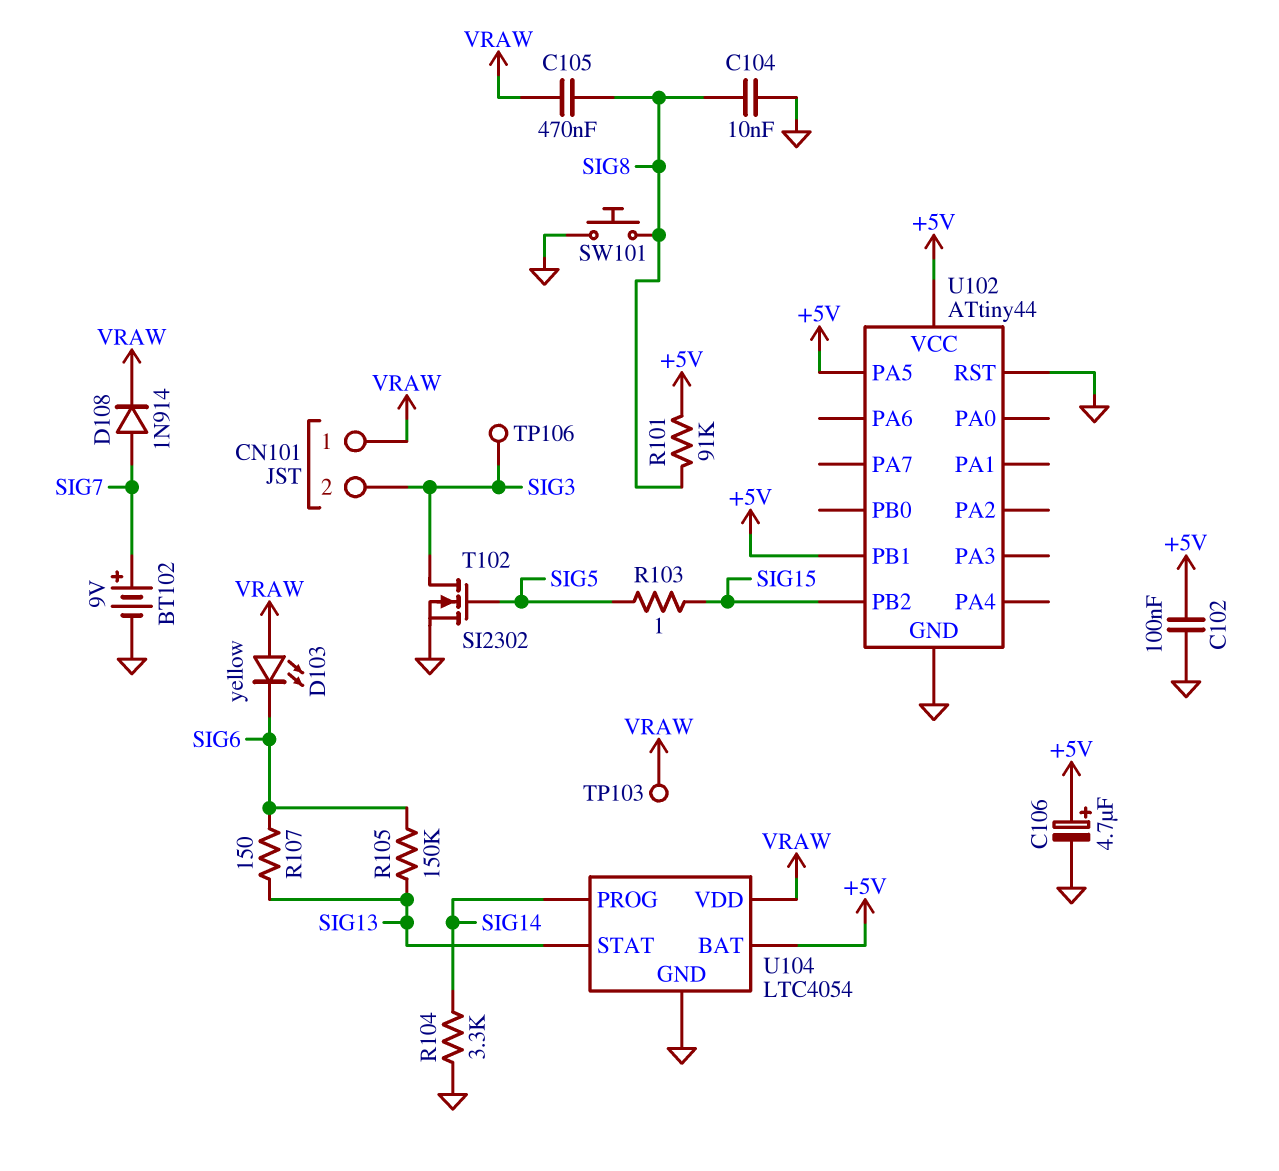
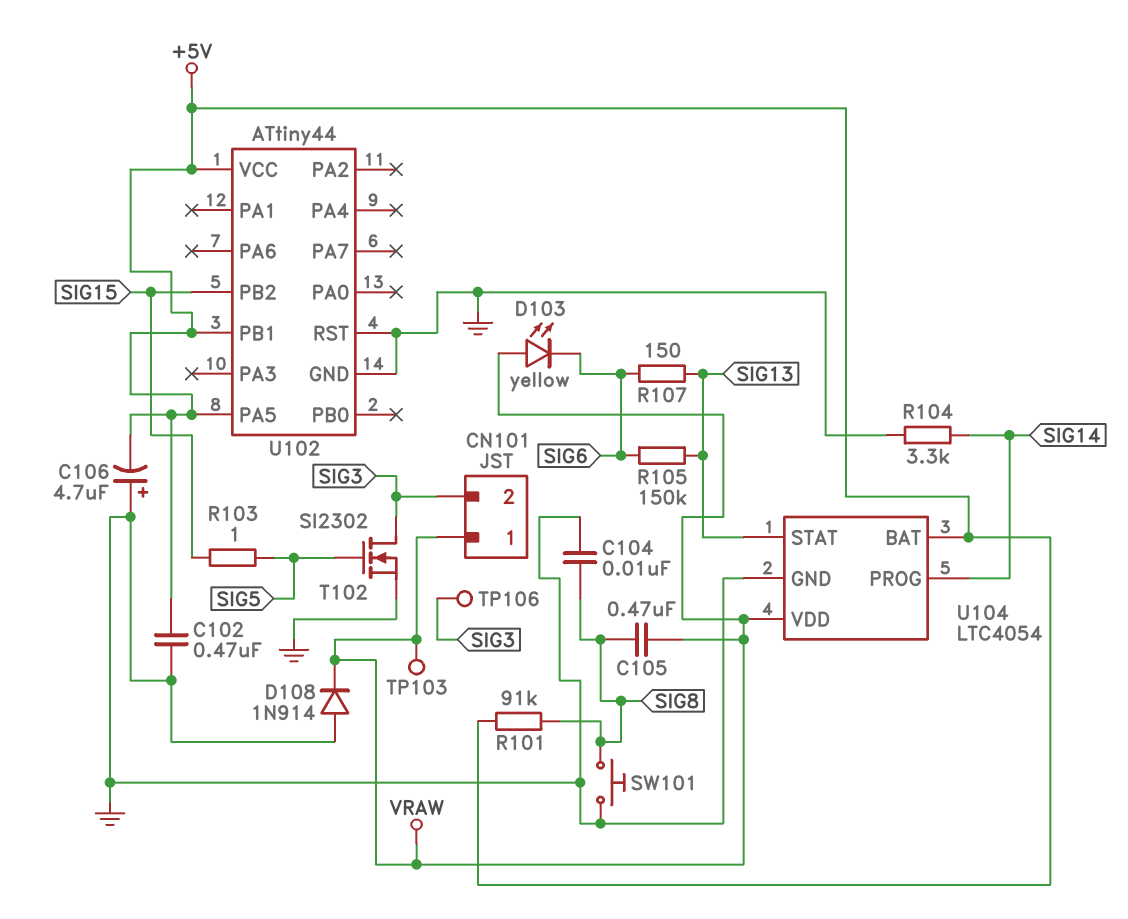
BT102: 9V (plus SIG7, minus GND) -> none
C102: 100nF (+5V, GND) -> 470nF (+5V, GND)
C106: 4.7uF (plus +5V, minus GND) -> 4.7uF (plus GND, minus +5V)
D108: diode 1N914 (A SIG7, K VRAW) -> diode 1N914 (A GND, K VRAW)

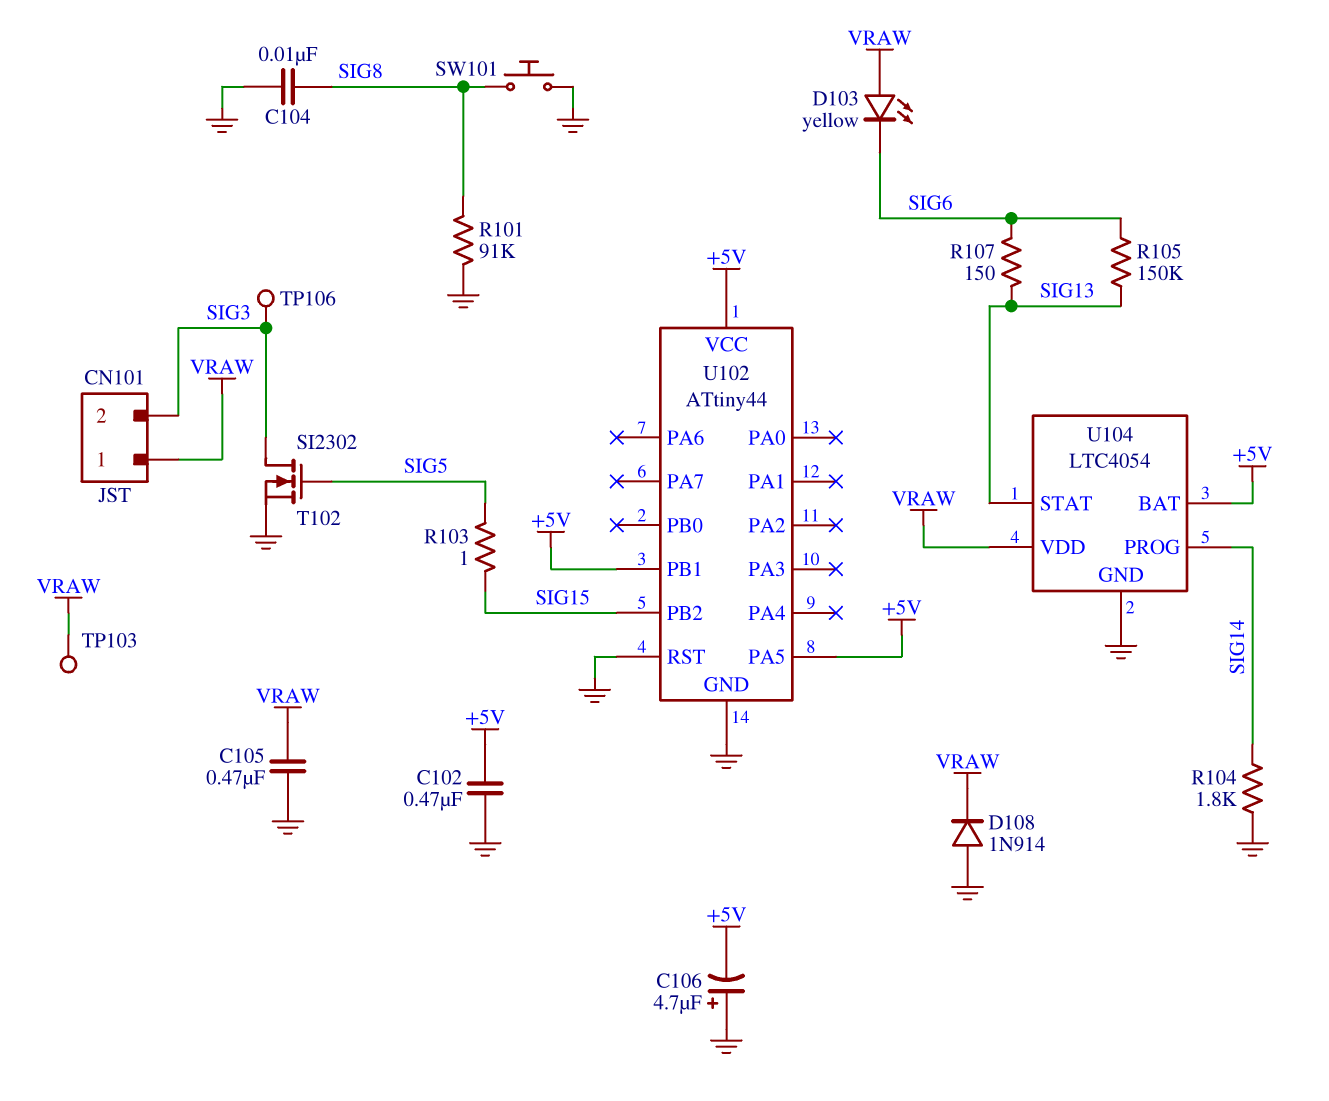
C105: 470nF (SIG8, VRAW) -> 470nF (GND, VRAW)
R101: 91k (+5V, SIG8) -> 91k (GND, SIG8)
R104: 3.3k (GND, SIG14) -> 1.8k (GND, SIG14)

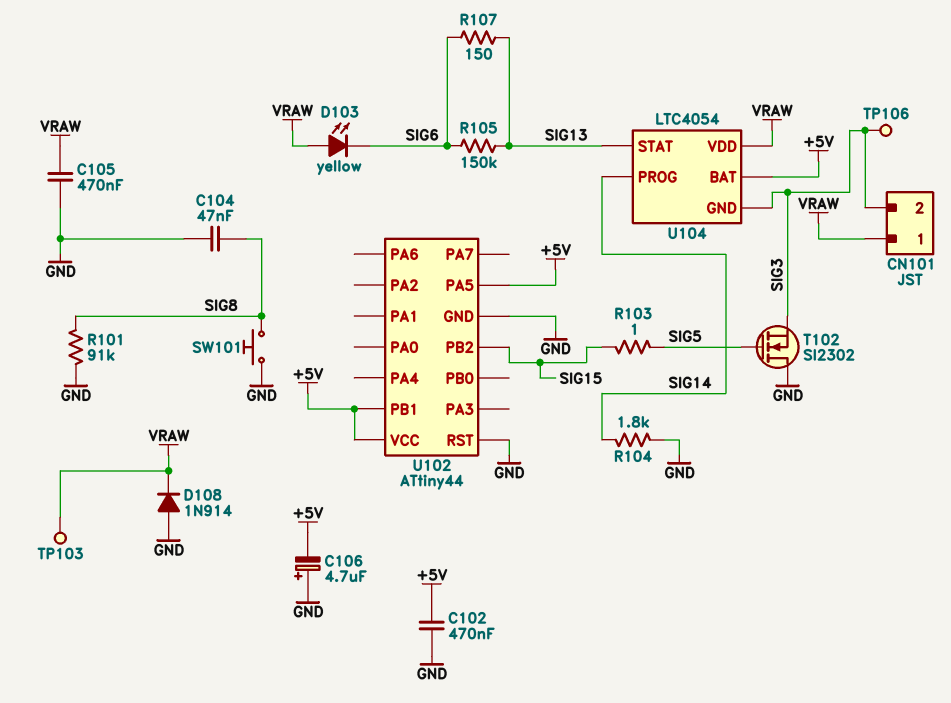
C104: 10nF (GND, SIG8) -> 47nF (GND, SIG8)
T102: NMOS SI2302 (G SIG5, D SIG3, S GND) -> NMOS SI2302 (G SIG5, D GND, S SIG3)
U104 pin GND: GND -> SIG3

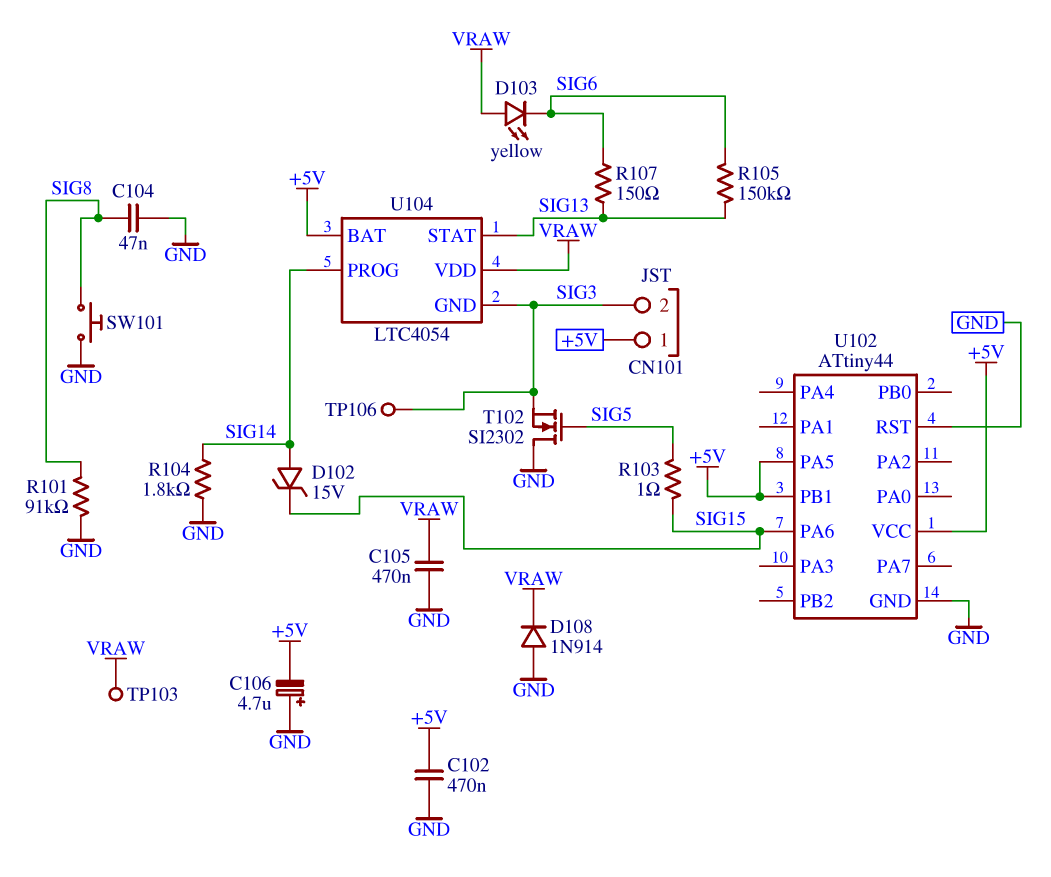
CN101 pin 1: VRAW -> +5V
D102: none -> zener 15V (A SIG14, K SIG15)
U102 pin PA6: none -> SIG15
U102 pin PB2: SIG15 -> none

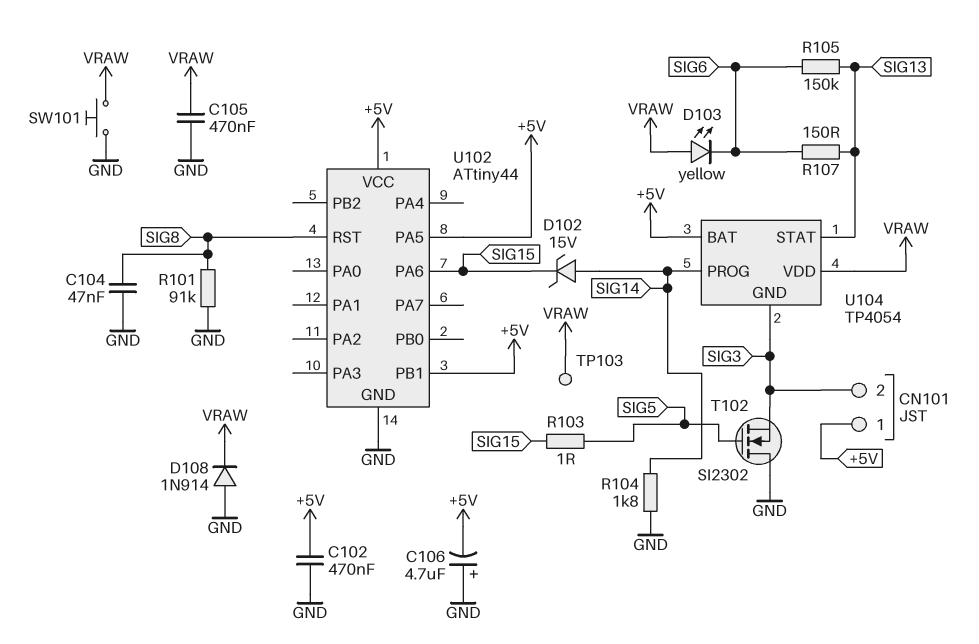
SW101: button (GND, SIG8) -> button (GND, VRAW)
TP106: test point (SIG3) -> none
U102 pin RST: GND -> SIG8
U104: LTC4054 -> TP4054

